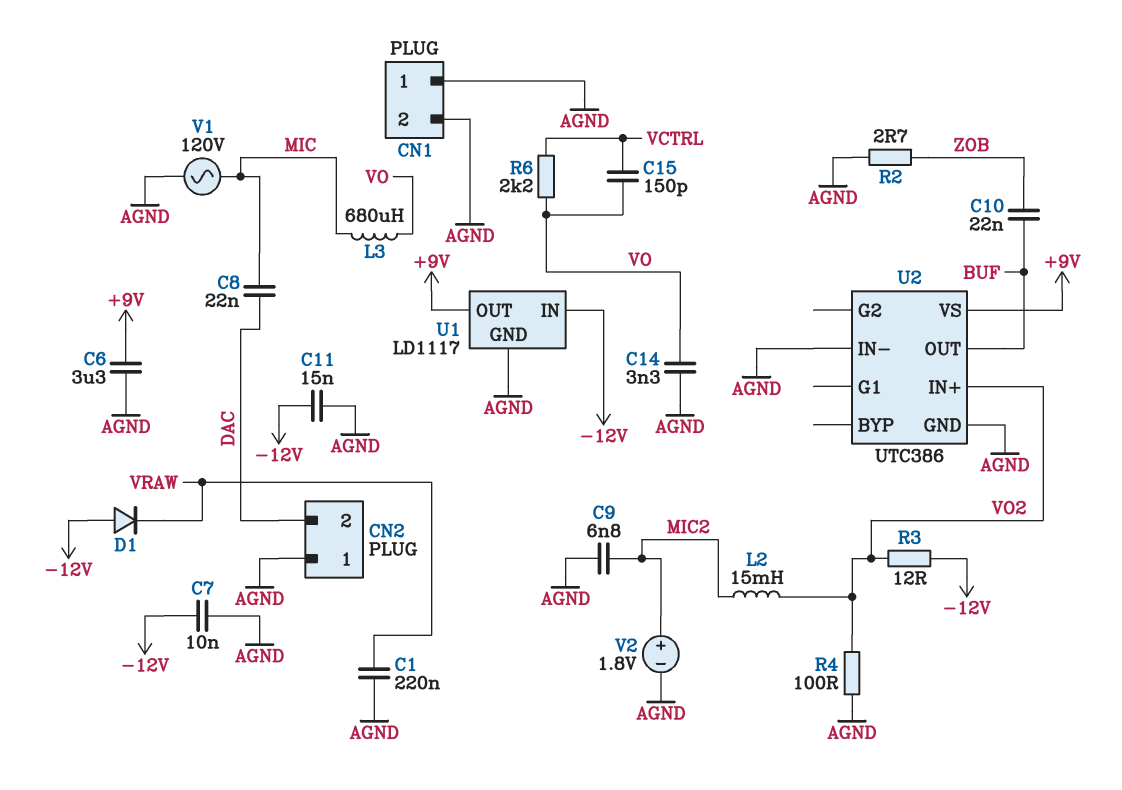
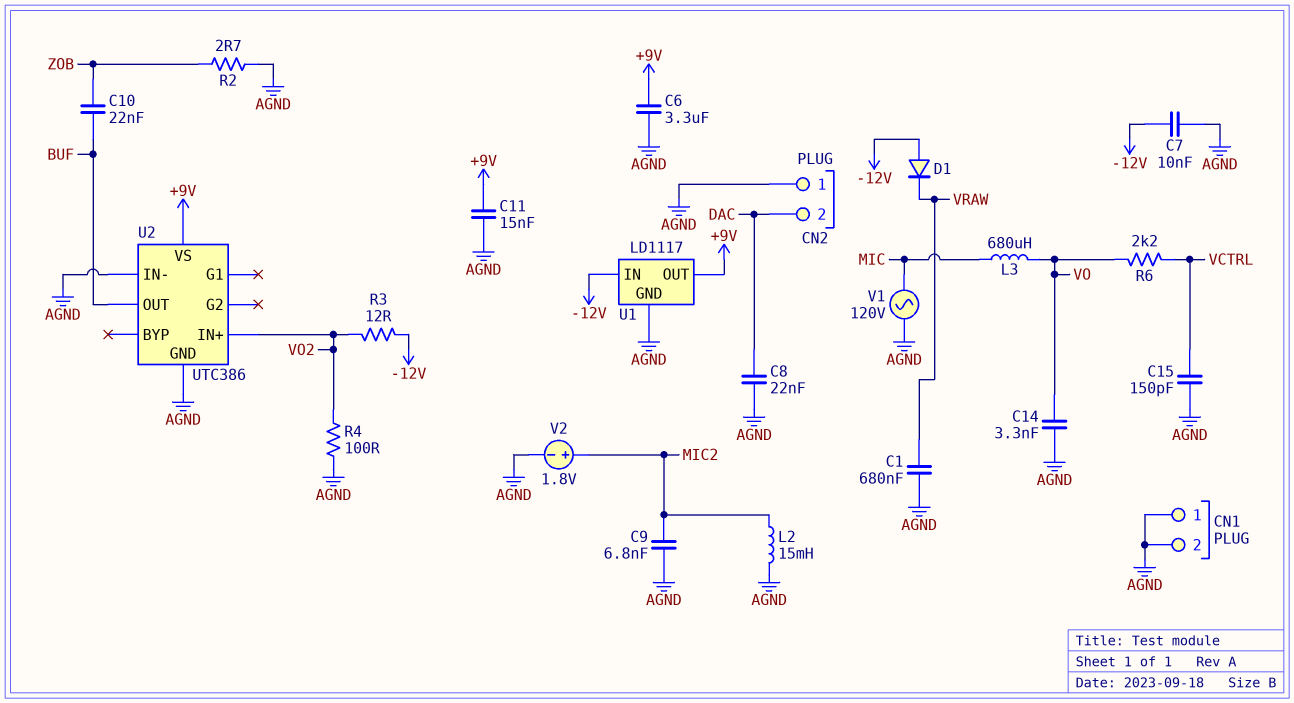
C1: 220nF (AGND, VRAW) -> 680nF (AGND, VRAW)
C8: 22nF (DAC, MIC) -> 22nF (AGND, DAC)
C11: 15nF (-12V, AGND) -> 15nF (+9V, AGND)
C15: 150pF (VCTRL, VO) -> 150pF (AGND, VCTRL)
L2: 15mH (MIC2, VO2) -> 15mH (AGND, MIC2)

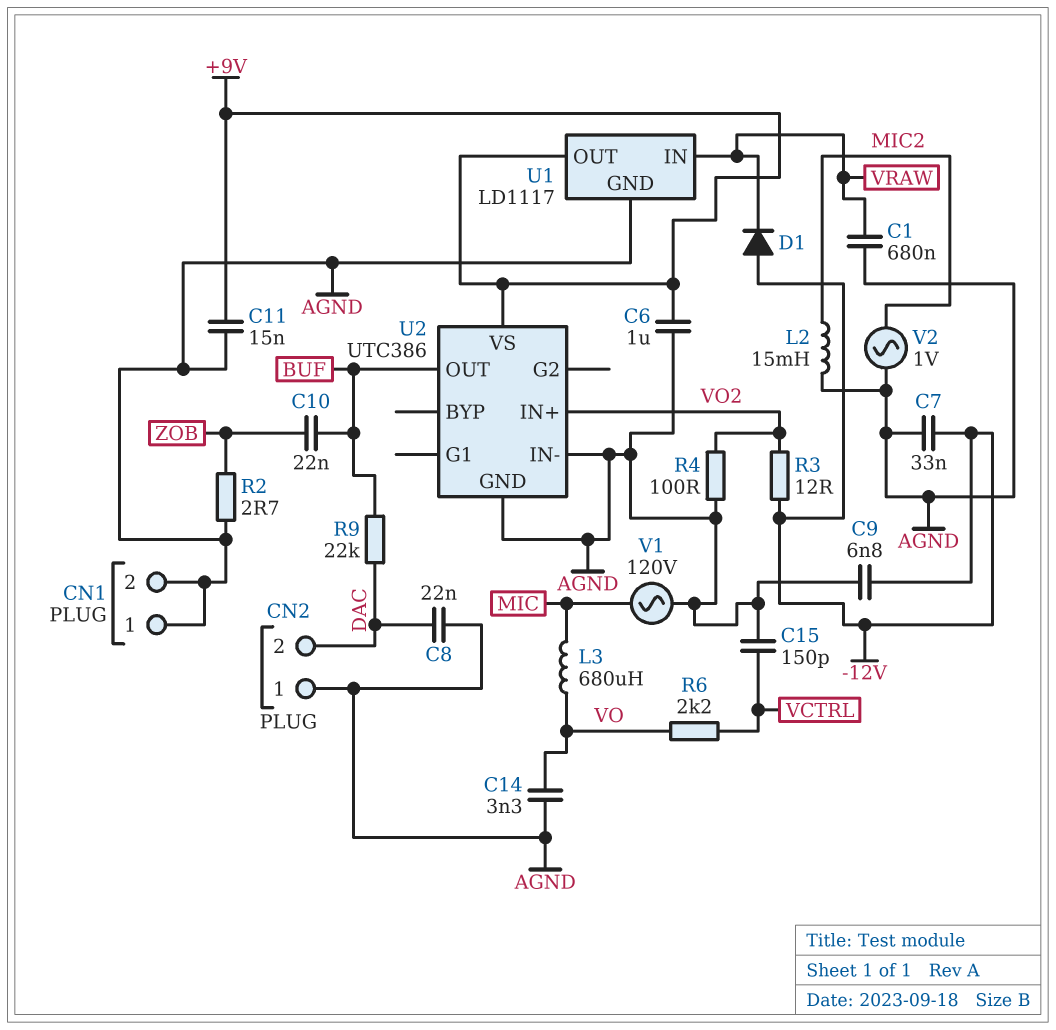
C6: 3.3uF (+9V, AGND) -> 1uF (+9V, AGND)
C7: 10nF (-12V, AGND) -> 33nF (-12V, AGND)
C9: 6.8nF (AGND, MIC2) -> 6.8nF (-12V, AGND)
R9: none -> 22k (BUF, DAC)
U1 pin IN: -12V -> VRAW
V2: 1.8V (plus MIC2, minus AGND) -> AC 1V (AGND, MIC2)

